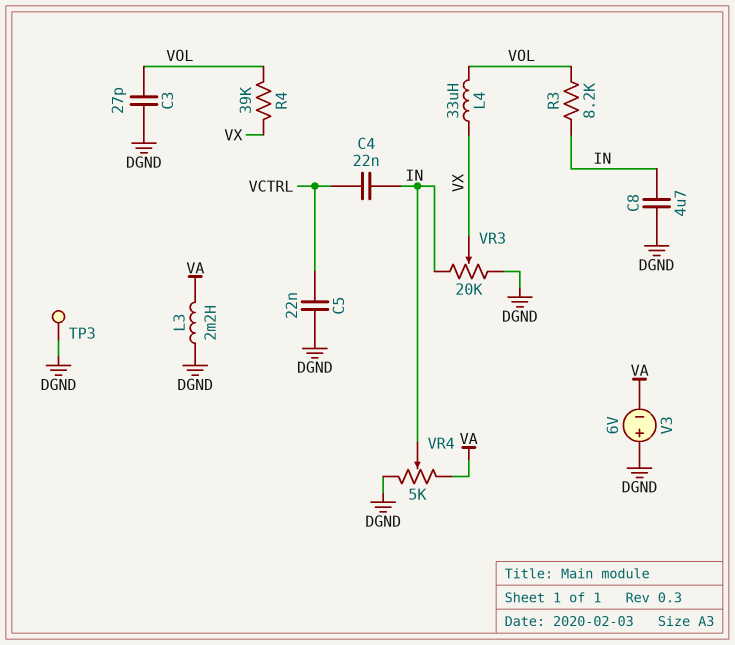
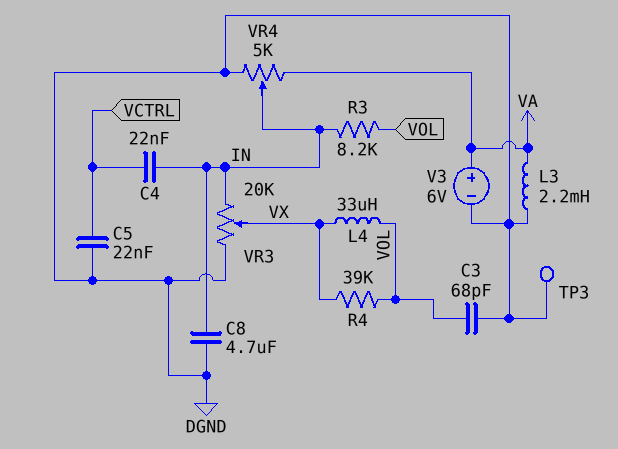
C3: 27pF (DGND, VOL) -> 68pF (DGND, VOL)
V3: 6V (plus DGND, minus VA) -> 6V (plus VA, minus DGND)

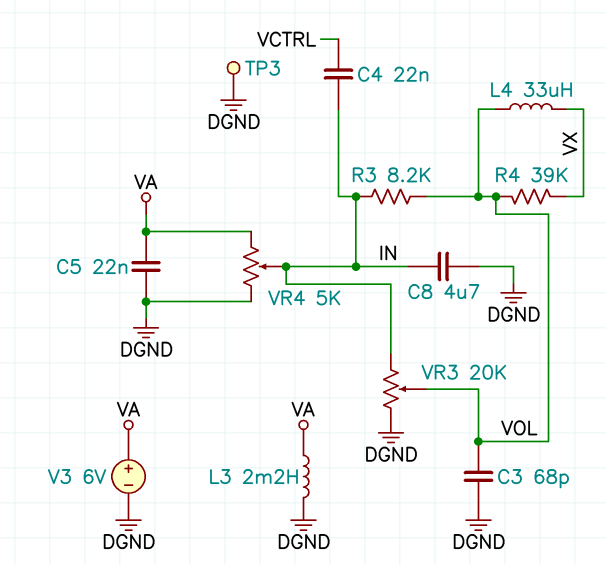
C5: 22nF (DGND, VCTRL) -> 22nF (DGND, VA)
VR3: 20k (DGND, IN, wiper VX) -> 20k (DGND, IN, wiper VOL)

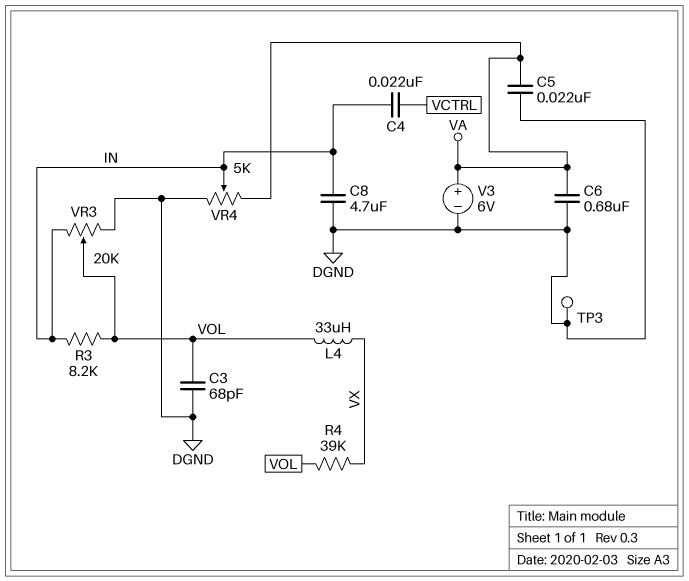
C6: none -> 680nF (DGND, VA)
L3: 2.2mH (DGND, VA) -> none

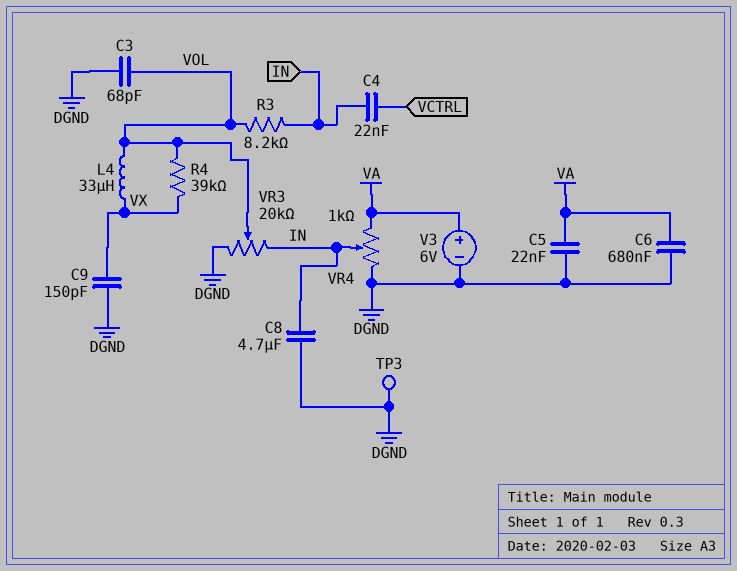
C9: none -> 150pF (DGND, VX)
VR4: 5k (DGND, VA, wiper IN) -> 1k (DGND, VA, wiper IN)

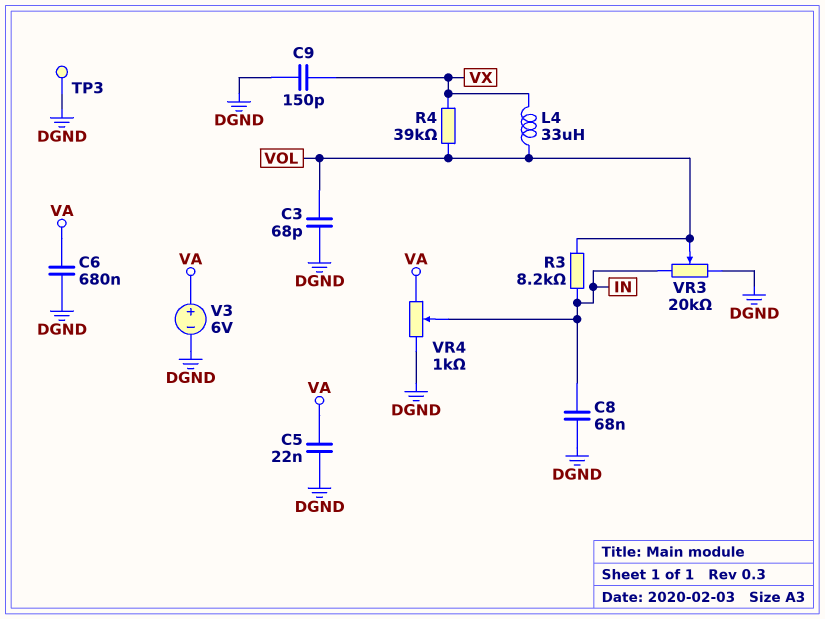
C4: 22nF (IN, VCTRL) -> none
C8: 4.7uF (DGND, IN) -> 68nF (DGND, IN)

